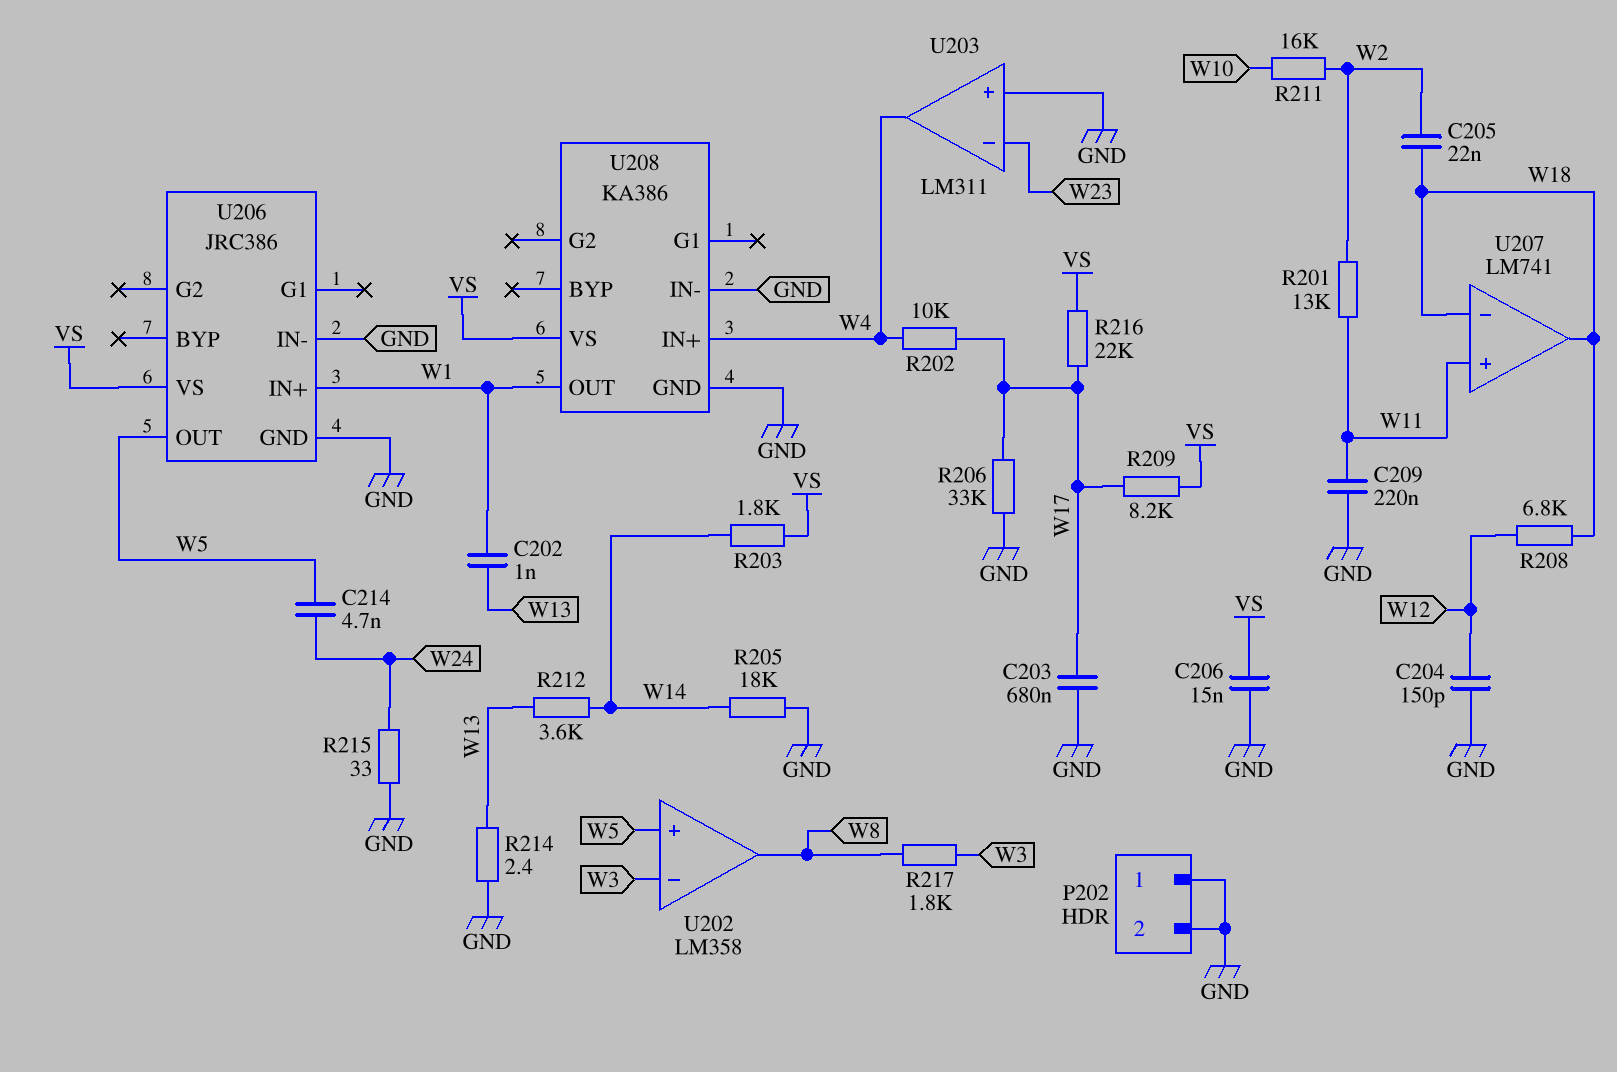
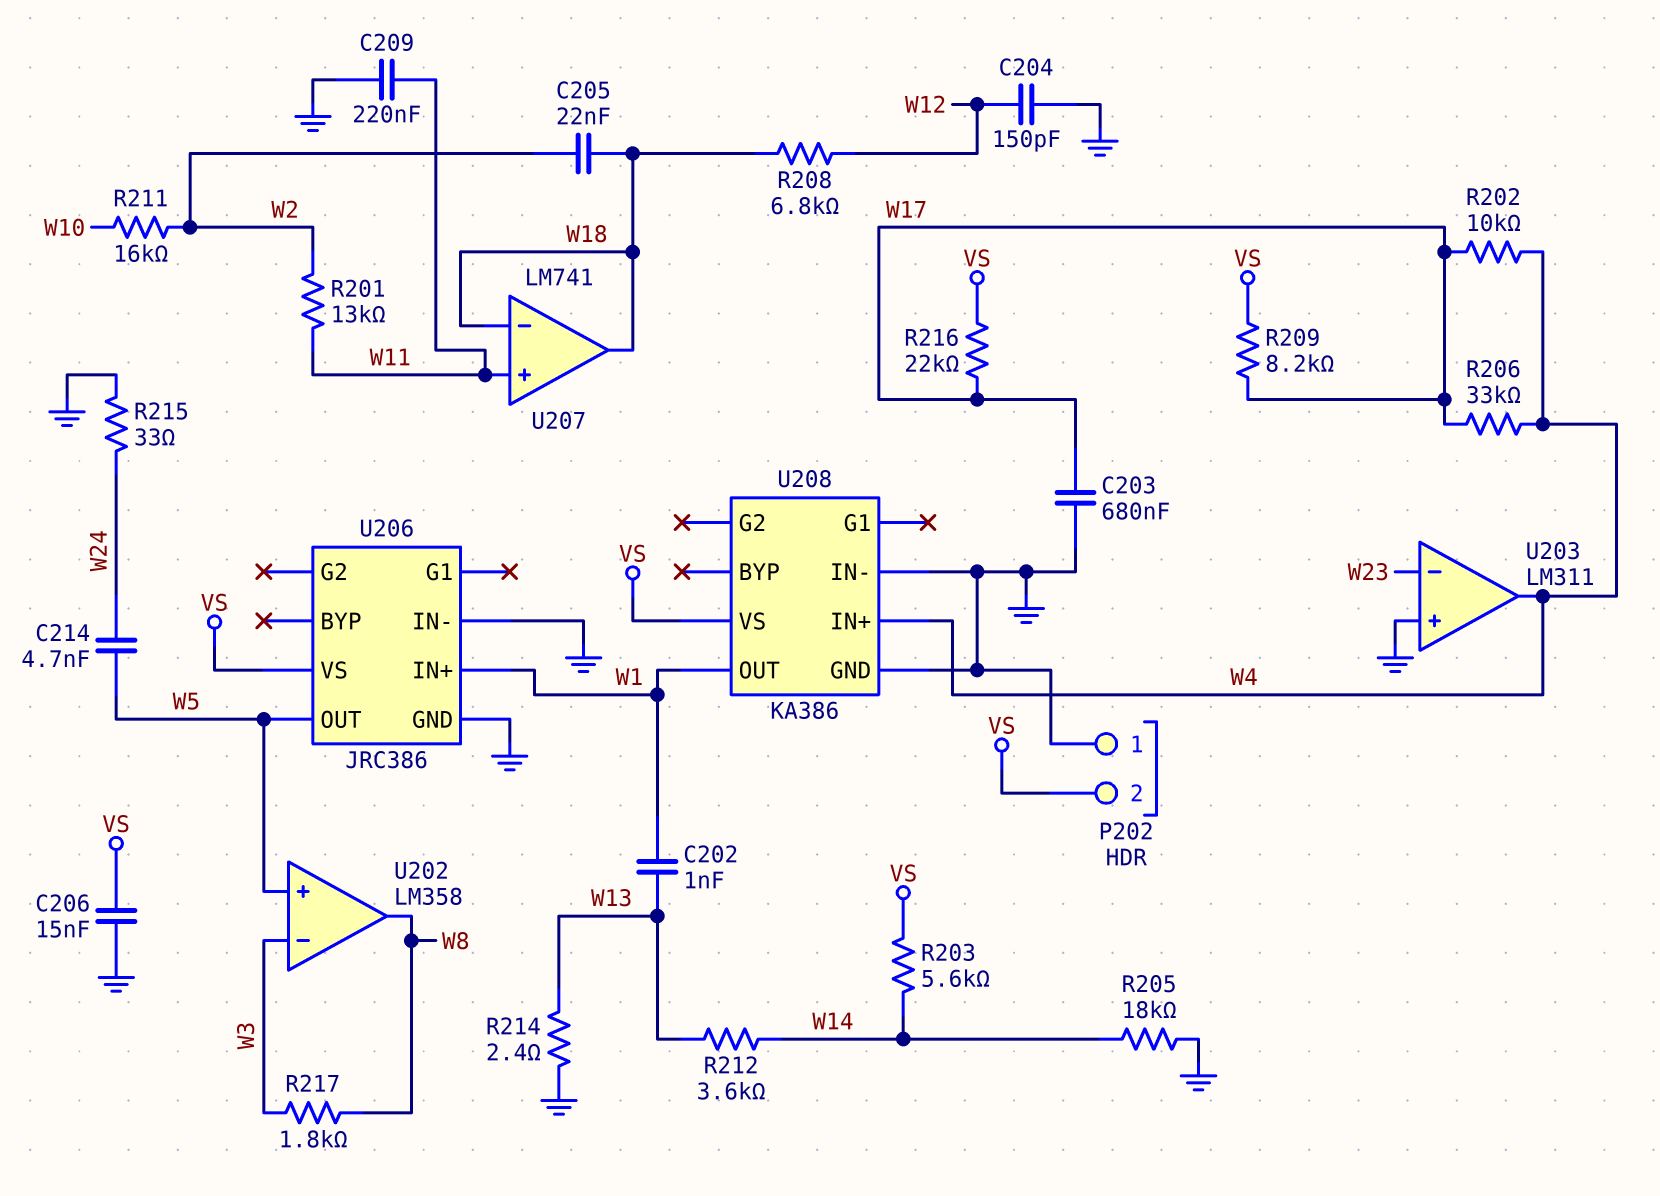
P202 pin 2: GND -> VS
R203: 1.8k (VS, W14) -> 5.6k (VS, W14)
R206: 33k (GND, W17) -> 33k (W4, W17)

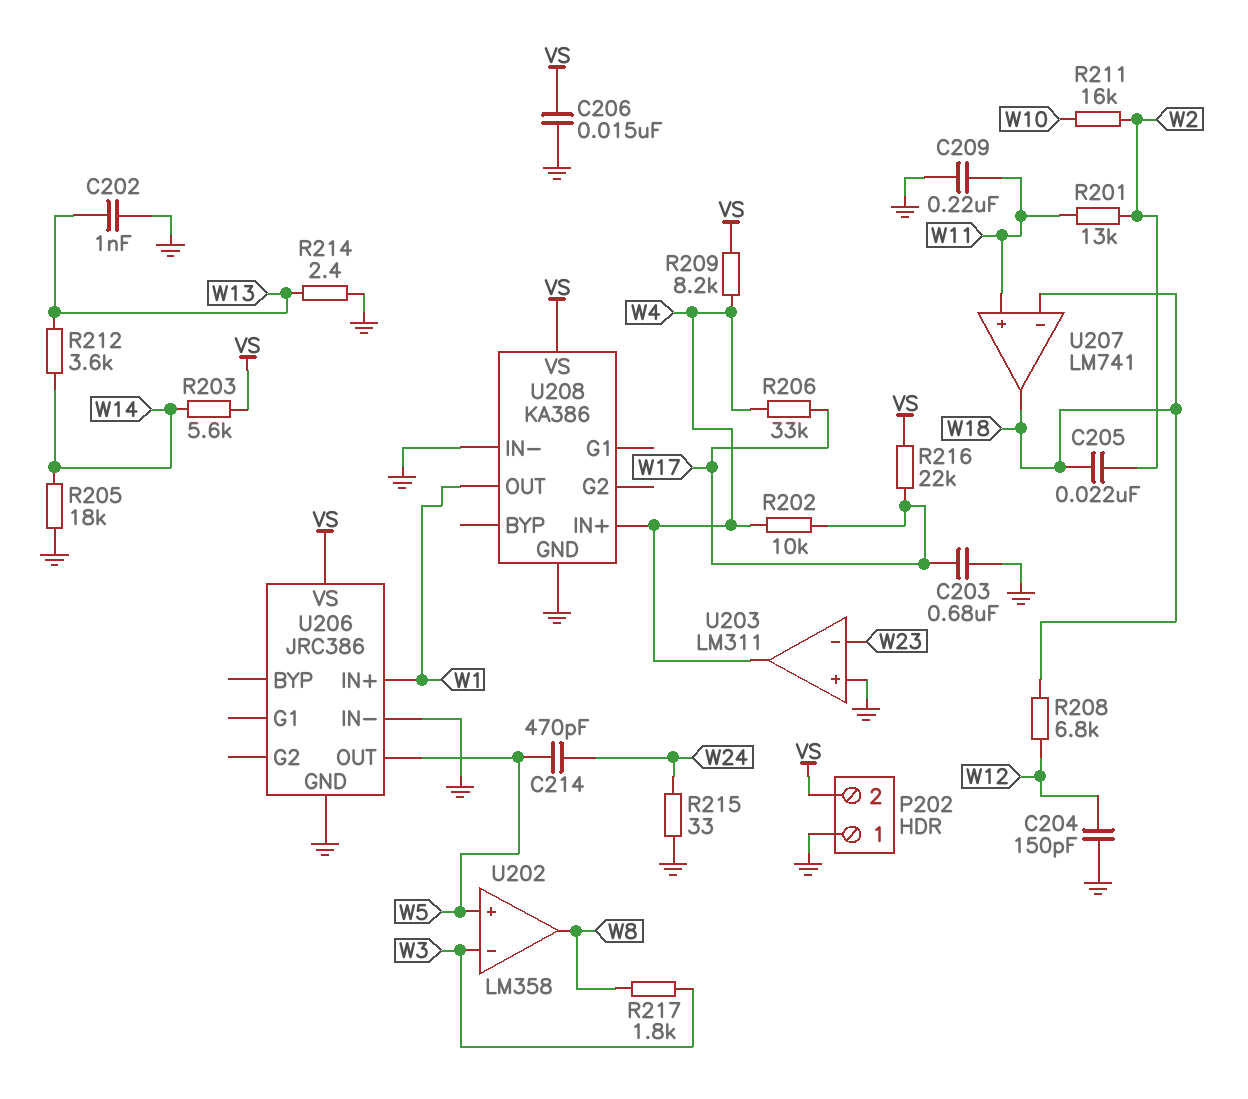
C202: 1nF (W1, W13) -> 1nF (GND, W13)
C214: 4.7nF (W5, W24) -> 470pF (W5, W24)
R209: 8.2k (VS, W17) -> 8.2k (VS, W4)

